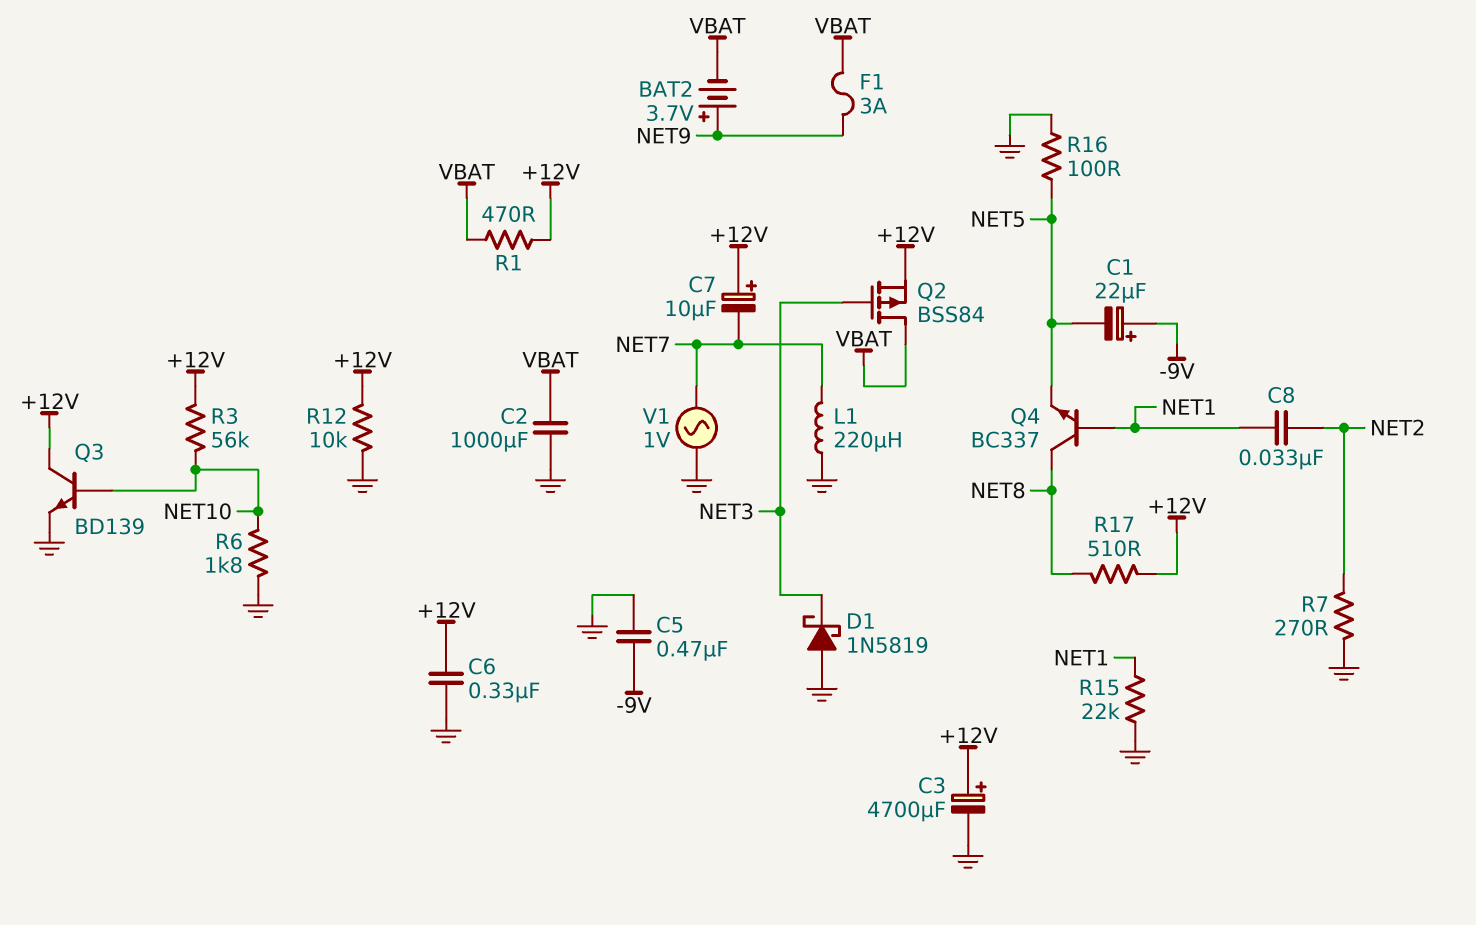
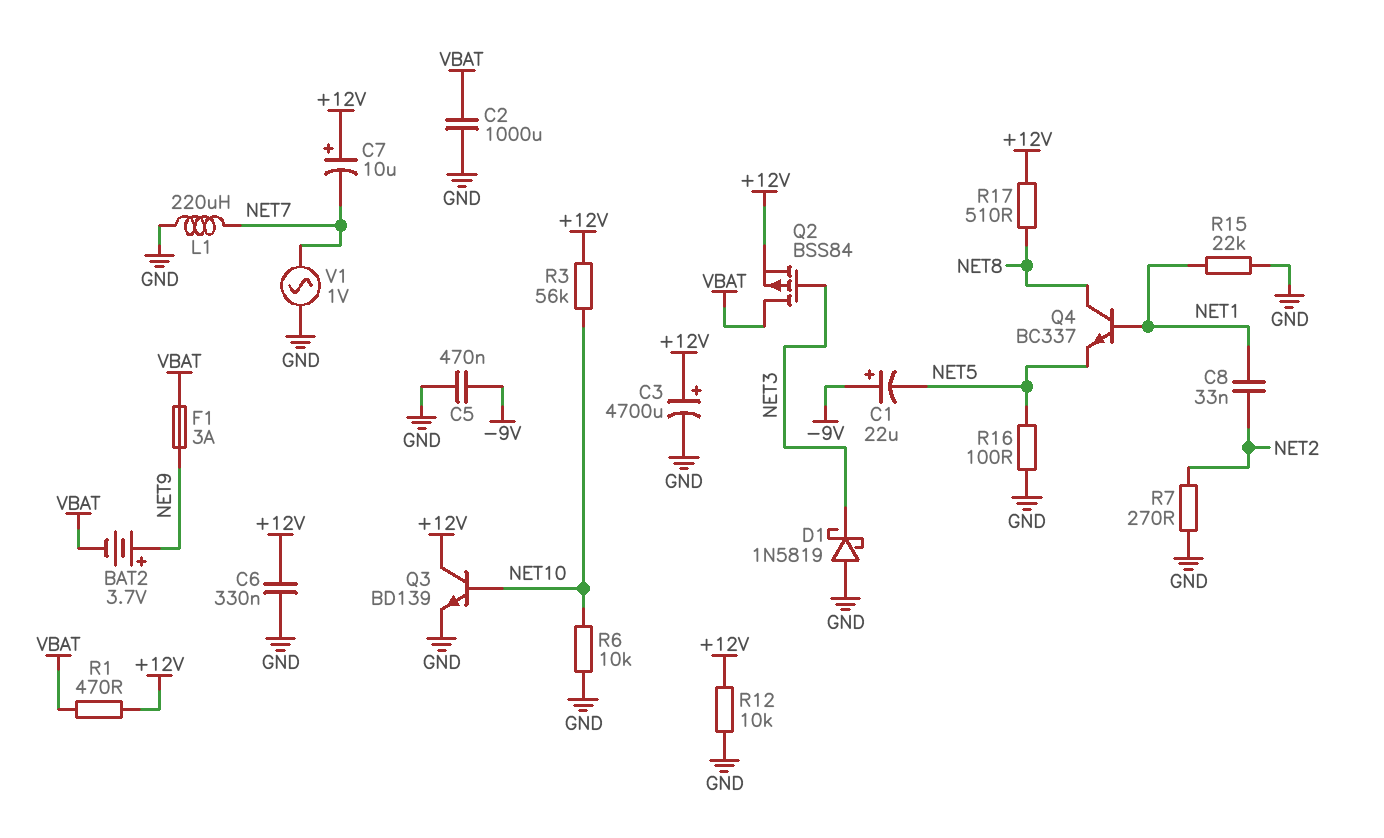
R6: 1.8k (GND, NET10) -> 10k (GND, NET10)

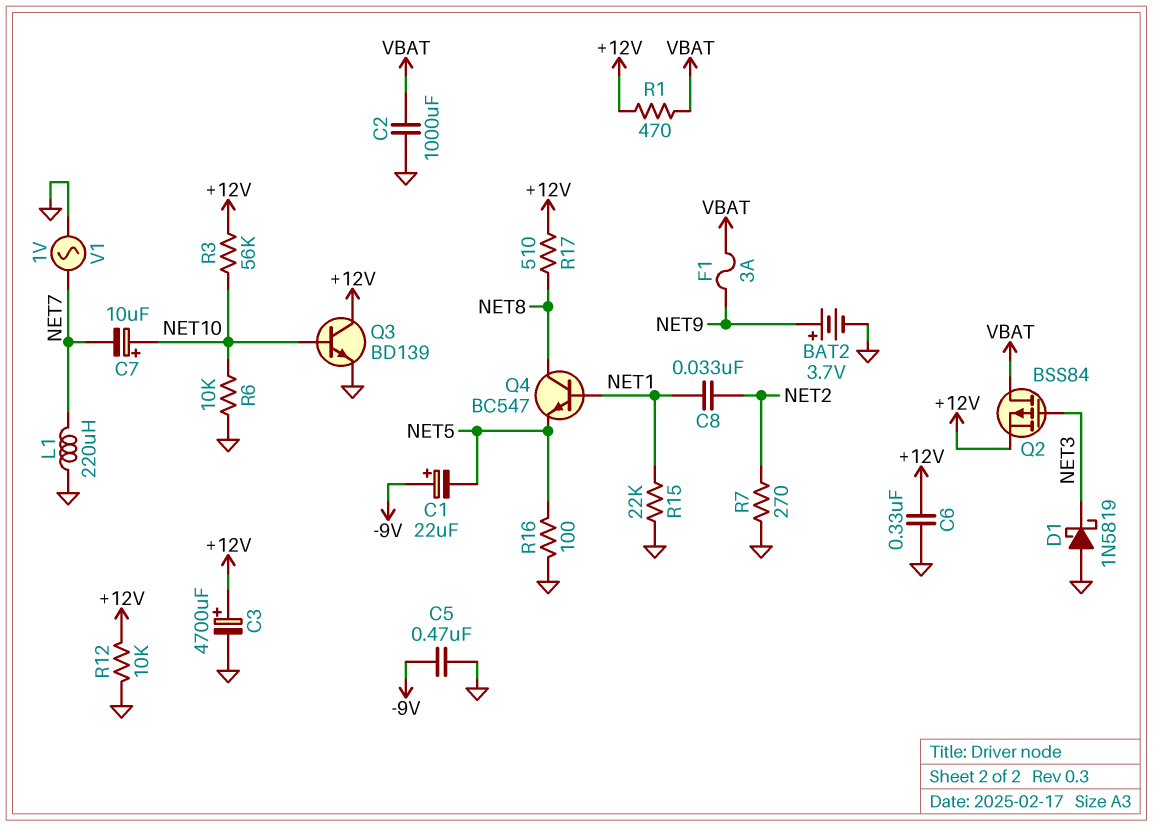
BAT2: 3.7V (plus NET9, minus VBAT) -> 3.7V (plus NET9, minus GND)
C7: 10uF (plus +12V, minus NET7) -> 10uF (plus NET10, minus NET7)
Q4: NPN BC337 (B NET1, C NET8, E NET5) -> NPN BC547 (B NET1, C NET8, E NET5)

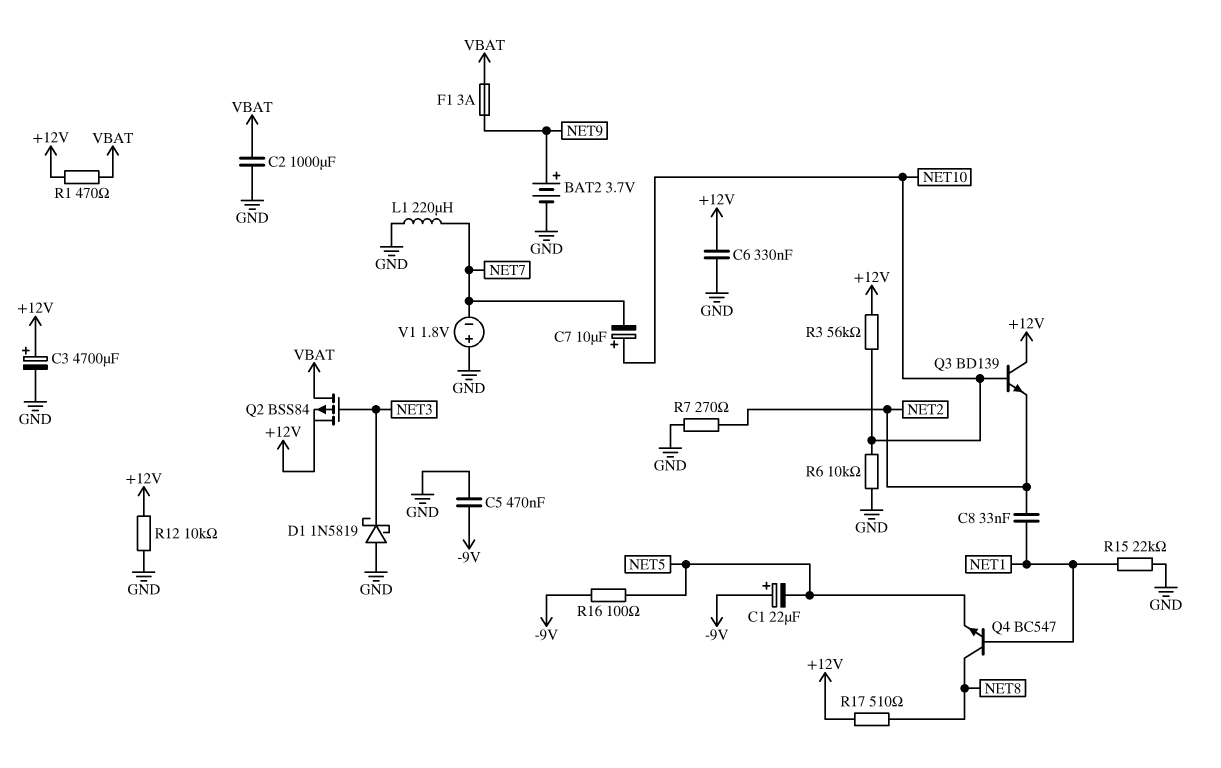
Q3: NPN BD139 (B NET10, C +12V, E GND) -> NPN BD139 (B NET10, C +12V, E NET2)
R16: 100 (GND, NET5) -> 100 (-9V, NET5)
V1: AC 1V (GND, NET7) -> 1.8V (plus GND, minus NET7)

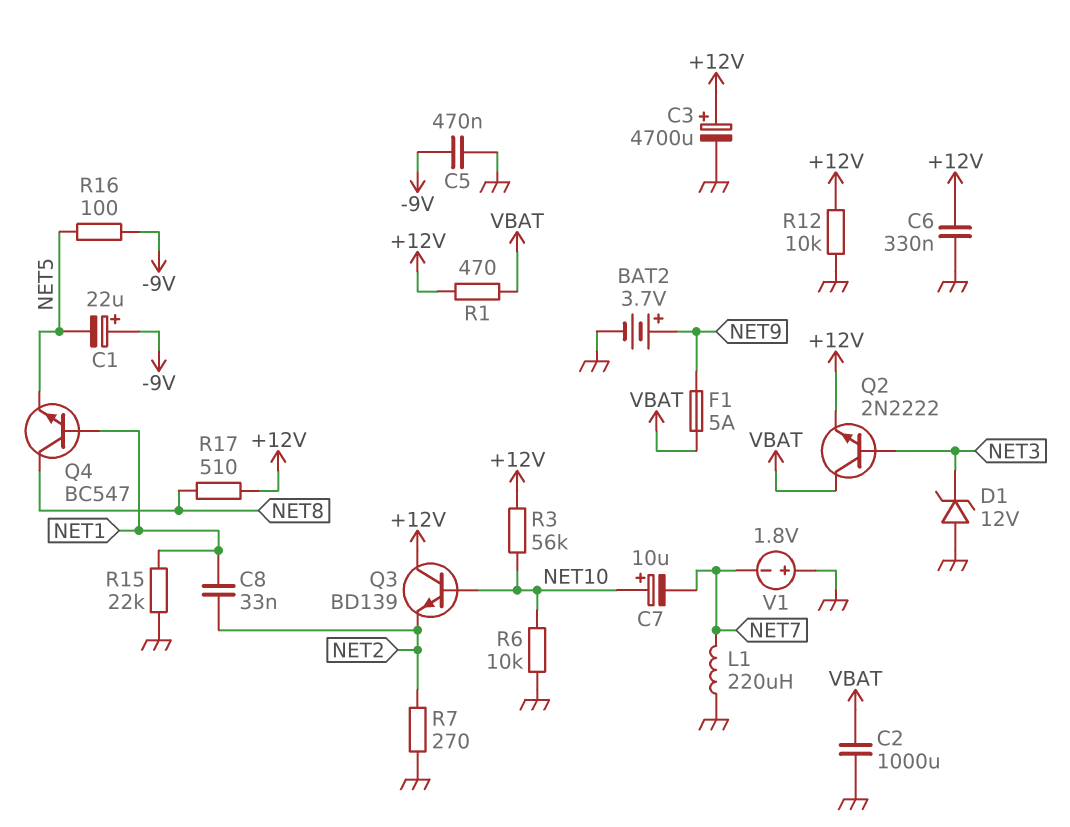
D1: schottky 1N5819 (A GND, K NET3) -> zener 12V (A GND, K NET3)
F1: 3A (NET9, VBAT) -> 5A (NET9, VBAT)
Q2: PMOS BSS84 (G NET3, D VBAT, S +12V) -> NPN 2N2222 (B NET3, C VBAT, E +12V)

